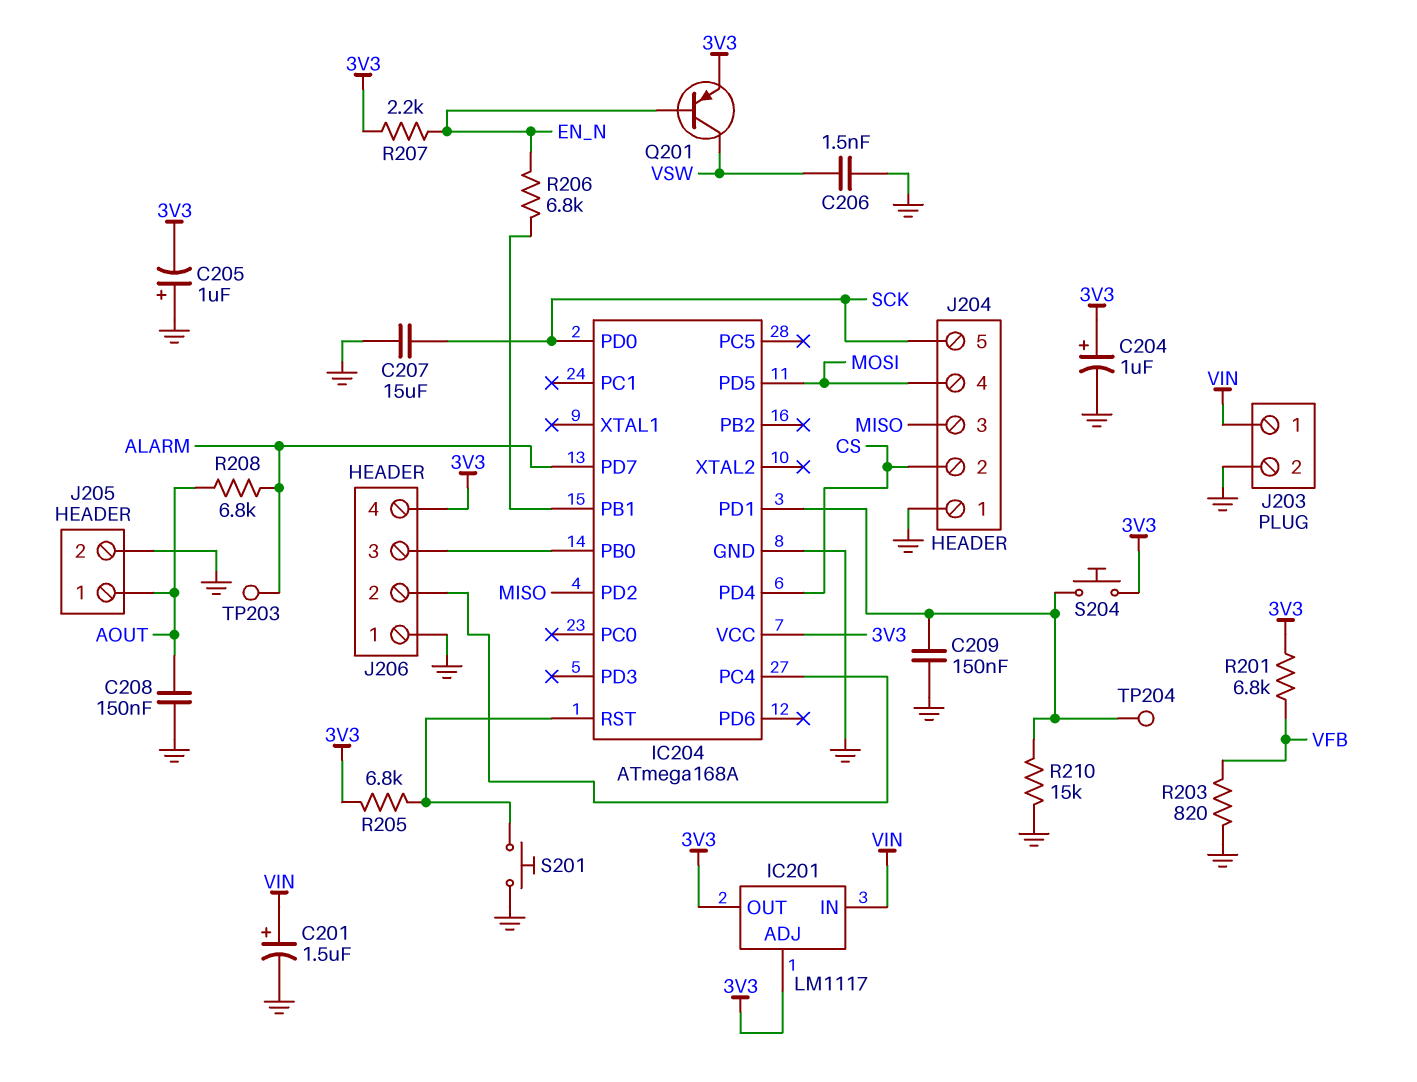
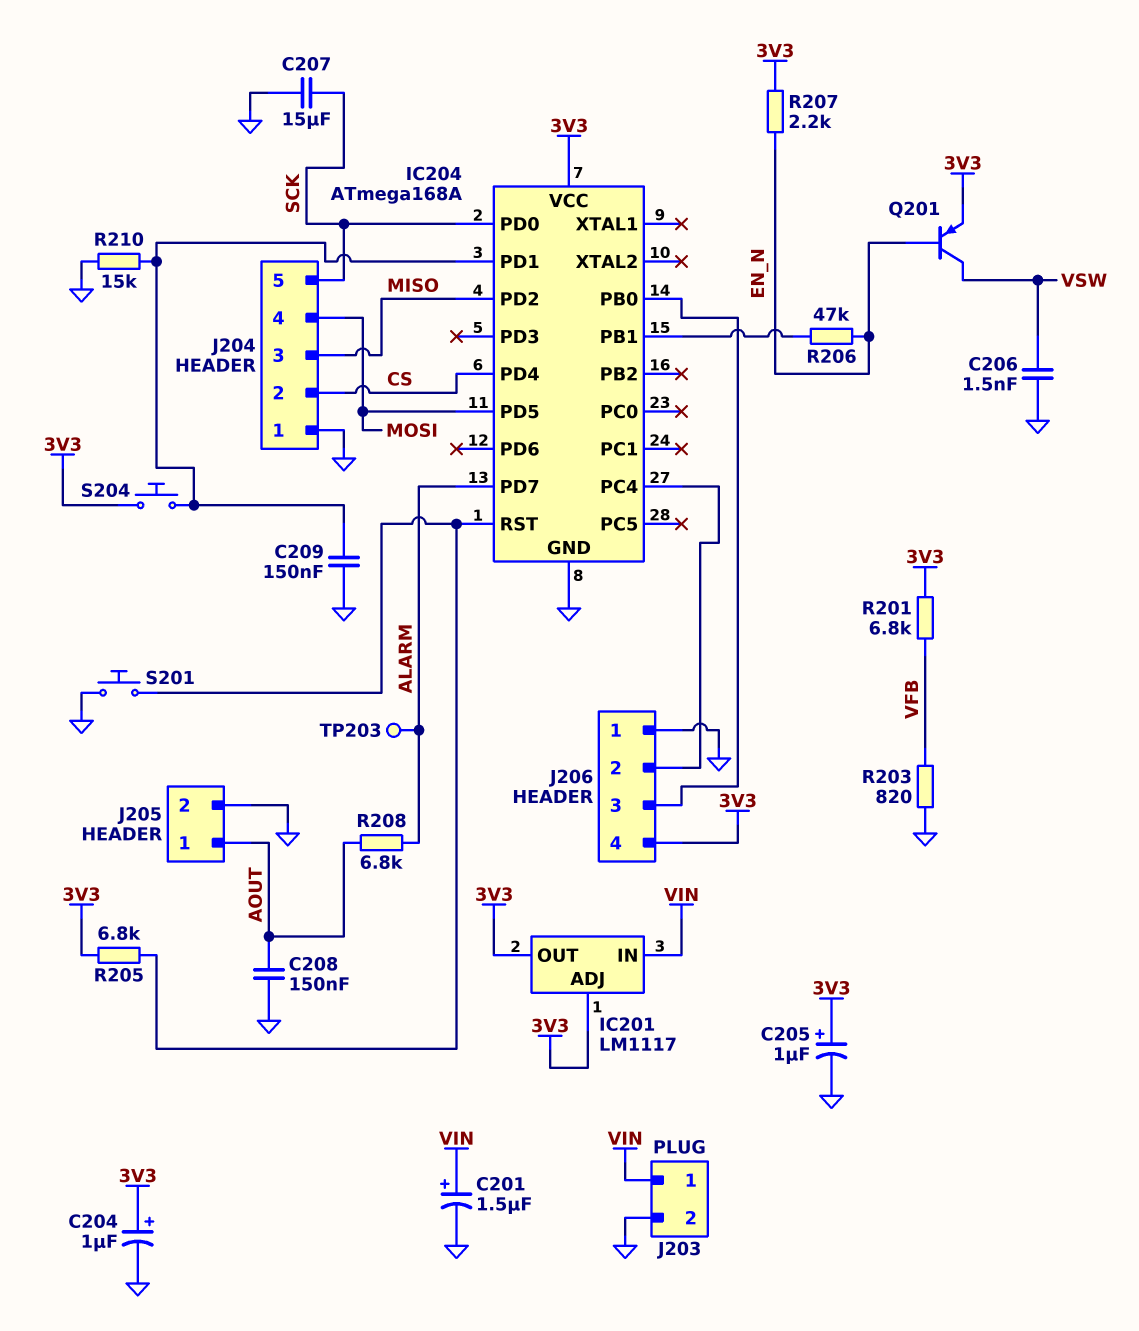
C205: 1uF (plus GND, minus 3V3) -> 1uF (plus 3V3, minus GND)
R206: 6.8k (EN_N, IC204/PB1) -> 47k (EN_N, IC204/PB1)
TP204: test point (IC204/PD1) -> none

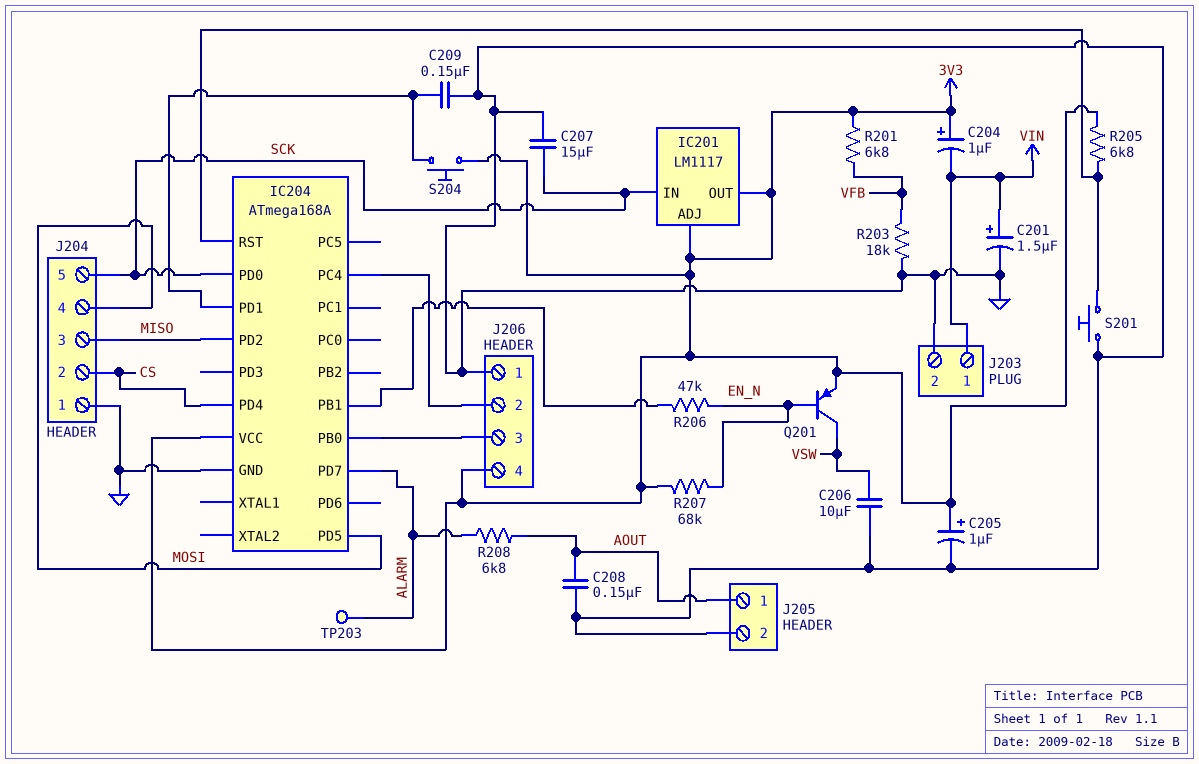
C204: 1uF (plus 3V3, minus GND) -> 1uF (plus 3V3, minus VIN)
C206: 1.5nF (GND, VSW) -> 10uF (GND, VSW)
IC201 pin IN: VIN -> SCK
R203: 820 (GND, VFB) -> 18k (GND, VFB)
R207: 2.2k (3V3, EN_N) -> 68k (3V3, EN_N)
R210: 15k (GND, IC204/PD1) -> none

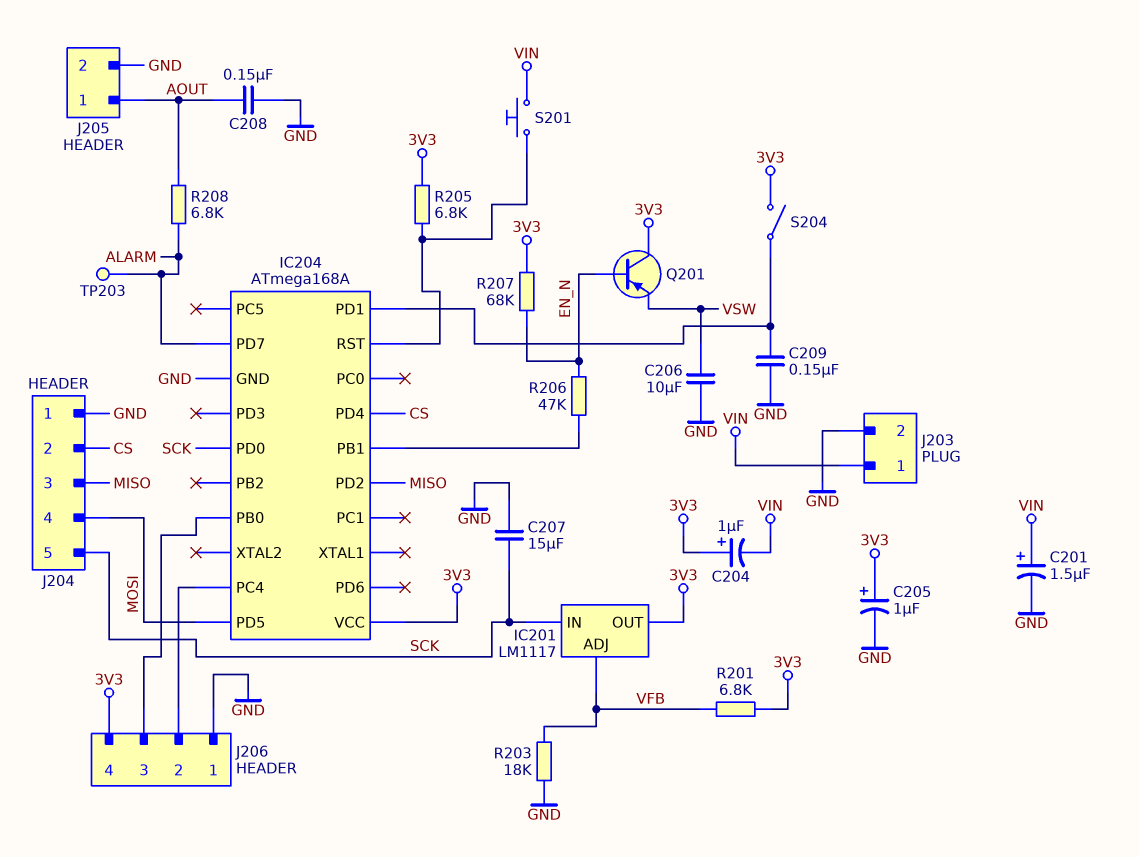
IC201 pin ADJ: 3V3 -> VFB
Q201: PNP (B EN_N, C VSW, E 3V3) -> PNP (B EN_N, C 3V3, E VSW)
S201: button (GND, IC204/RST) -> button (IC204/RST, VIN)
S204: button (3V3, IC204/PD1) -> switch (3V3, IC204/PD1)

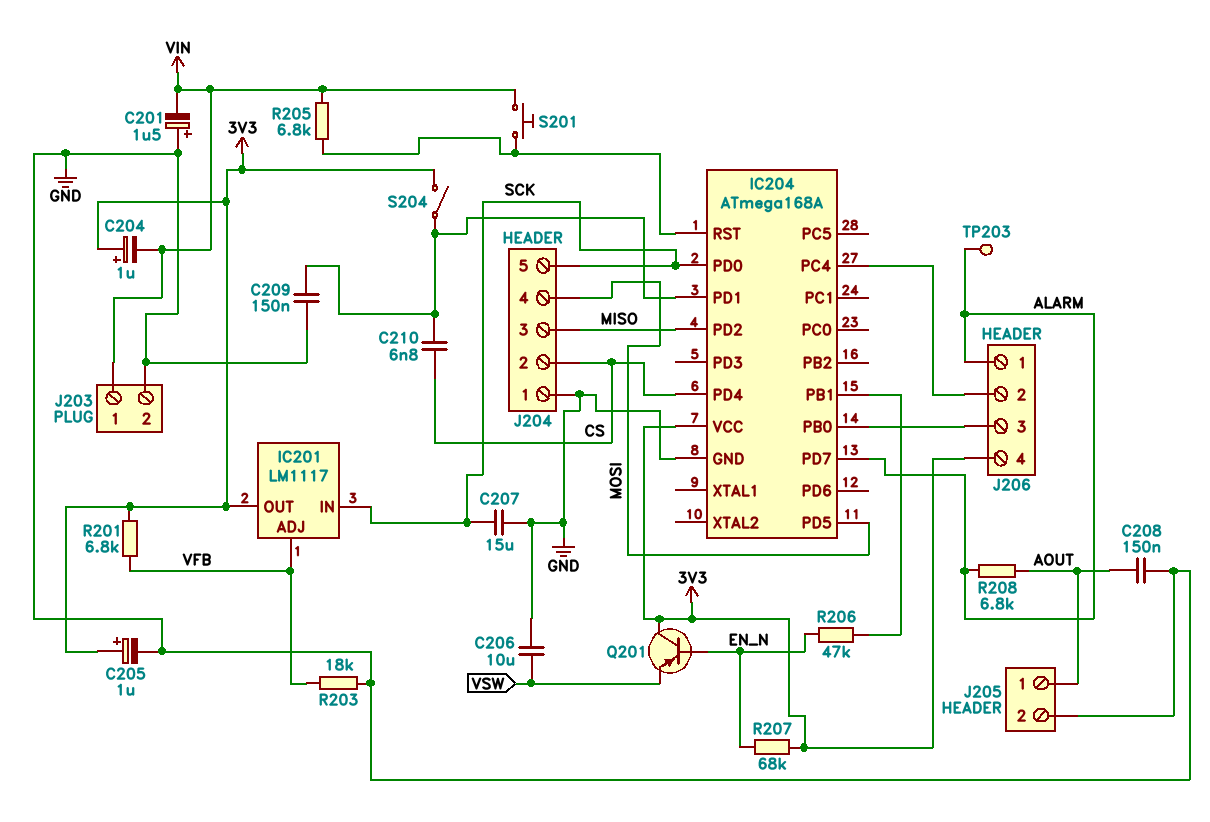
C201: 1.5uF (plus VIN, minus GND) -> 1.5uF (plus GND, minus VIN)
C210: none -> 6.8nF (CS, IC204/PD1)
J206 pin 1: GND -> ALARM
R205: 6.8k (3V3, IC204/RST) -> 6.8k (IC204/RST, VIN)

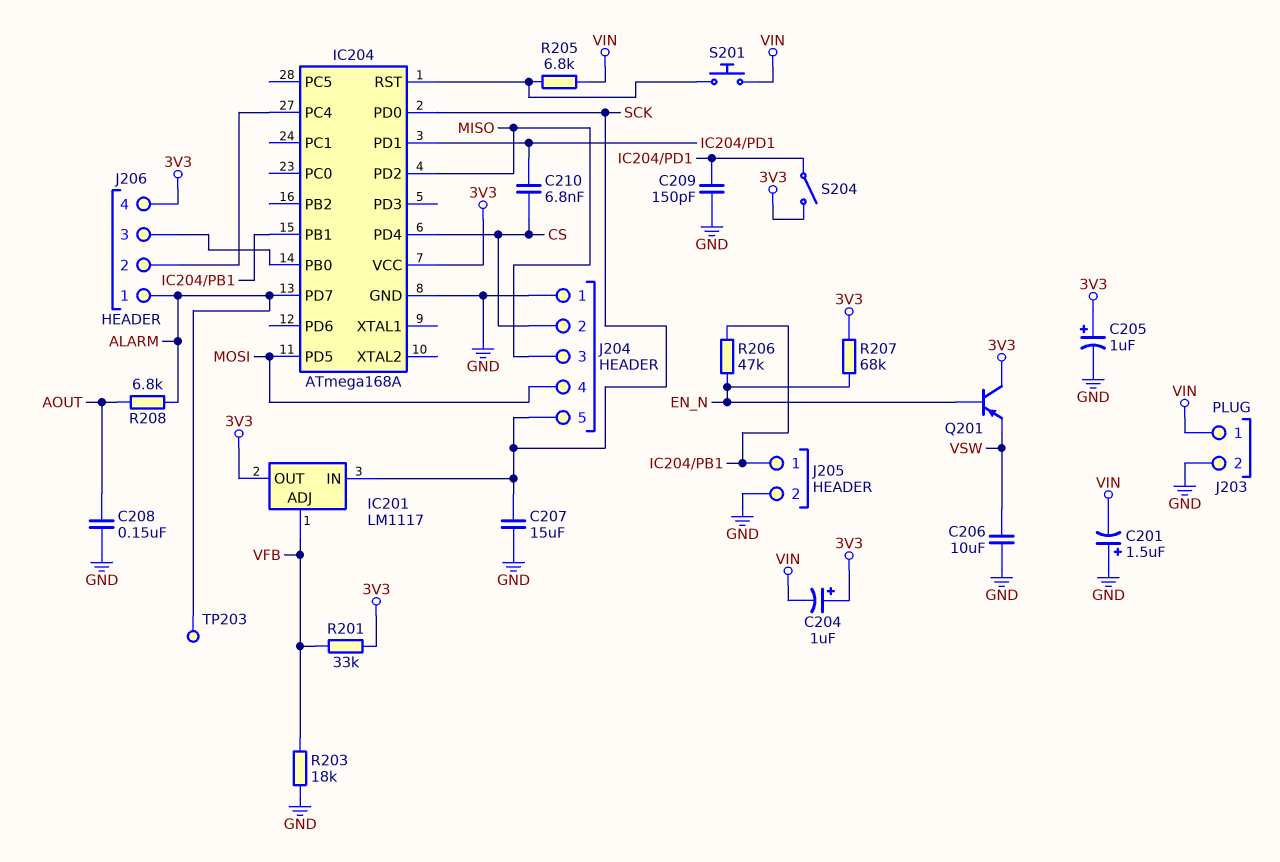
C209: 150nF (GND, IC204/PD1) -> 150pF (GND, IC204/PD1)
J205 pin 1: AOUT -> IC204/PB1
R201: 6.8k (3V3, VFB) -> 33k (3V3, VFB)

